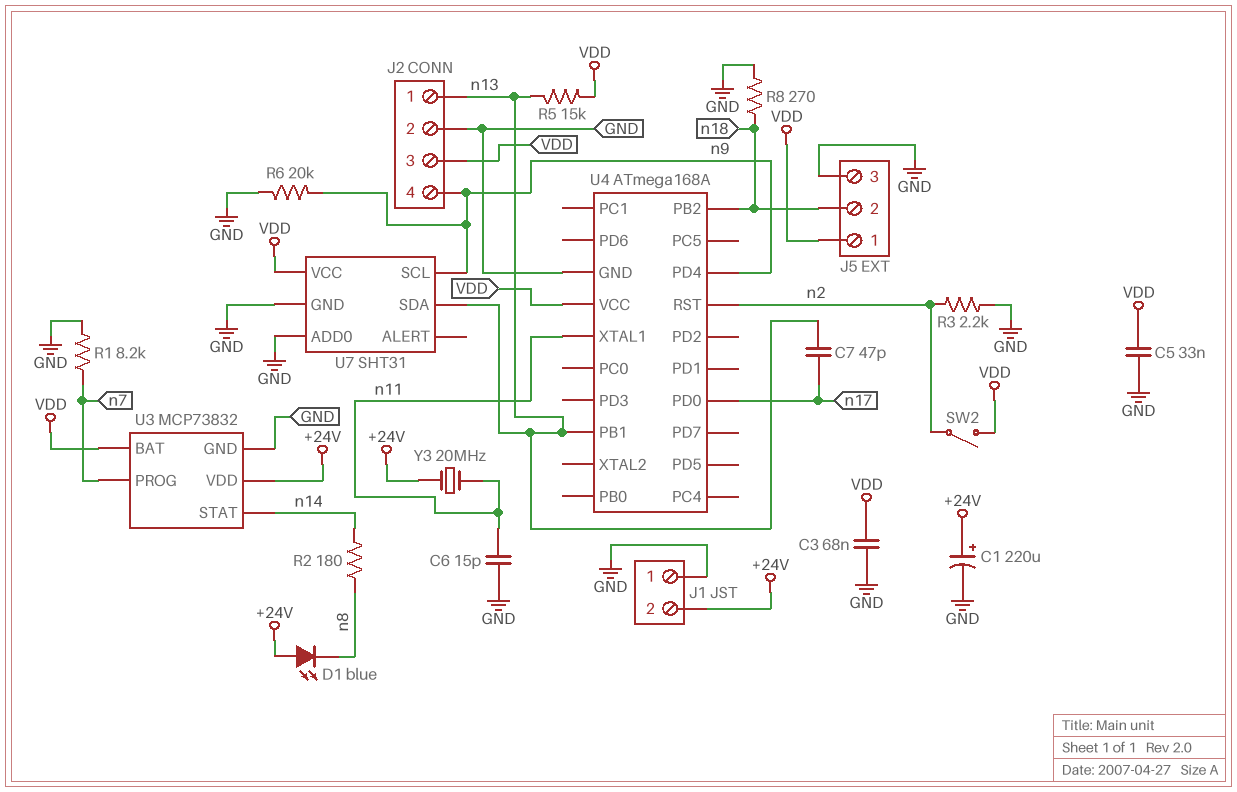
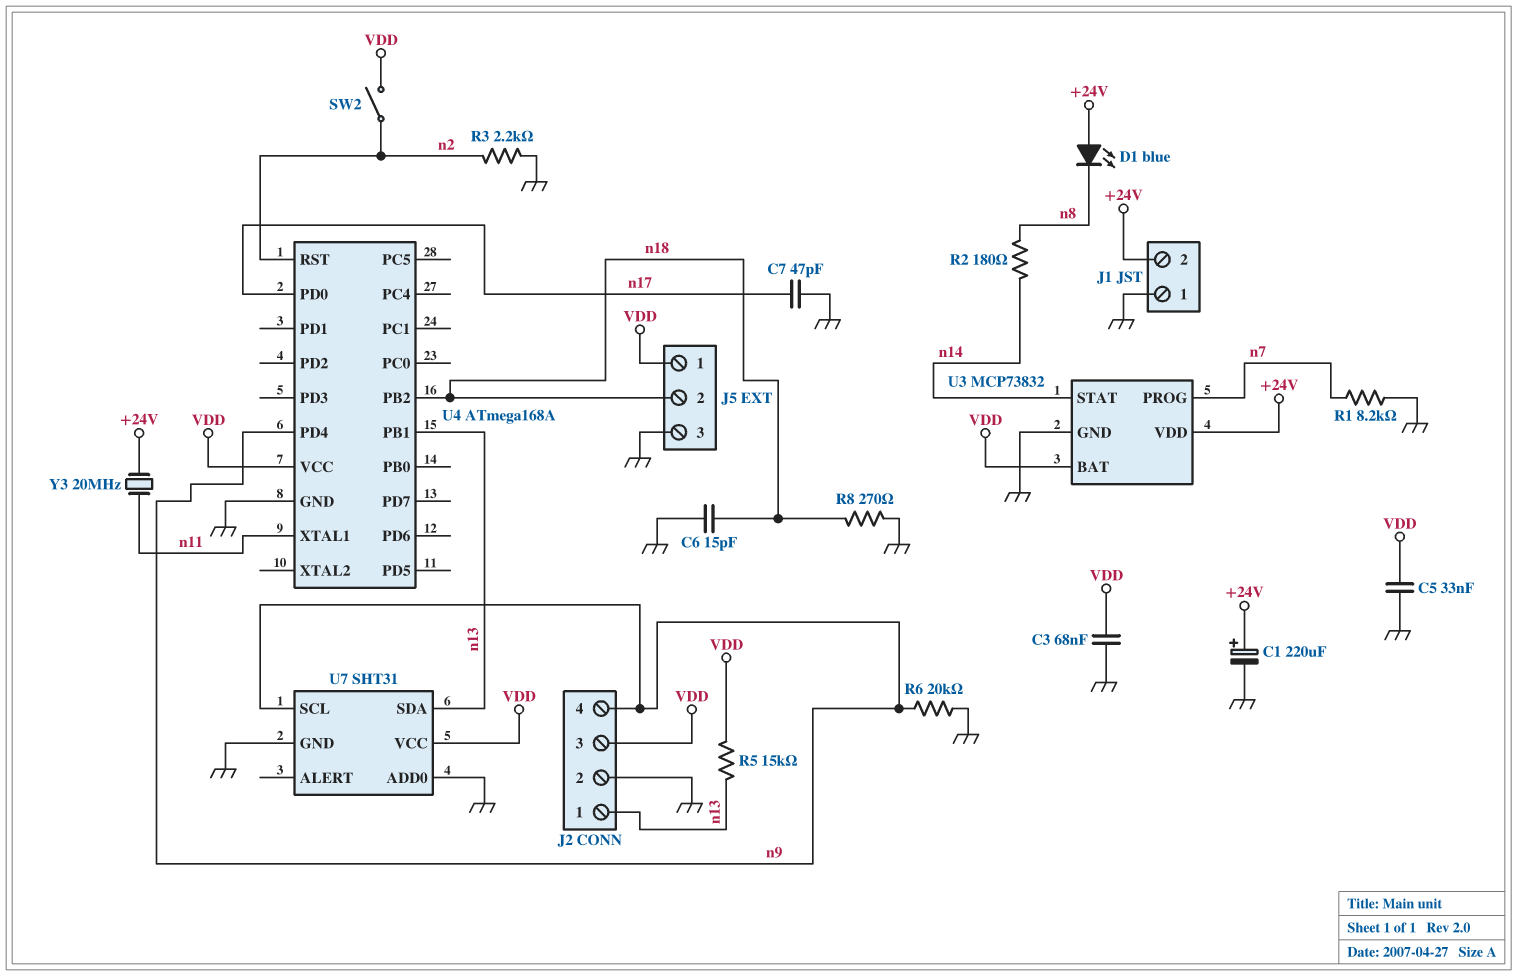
C6: 15pF (GND, n11) -> 15pF (GND, n18)
C7: 47pF (n13, n17) -> 47pF (GND, n17)

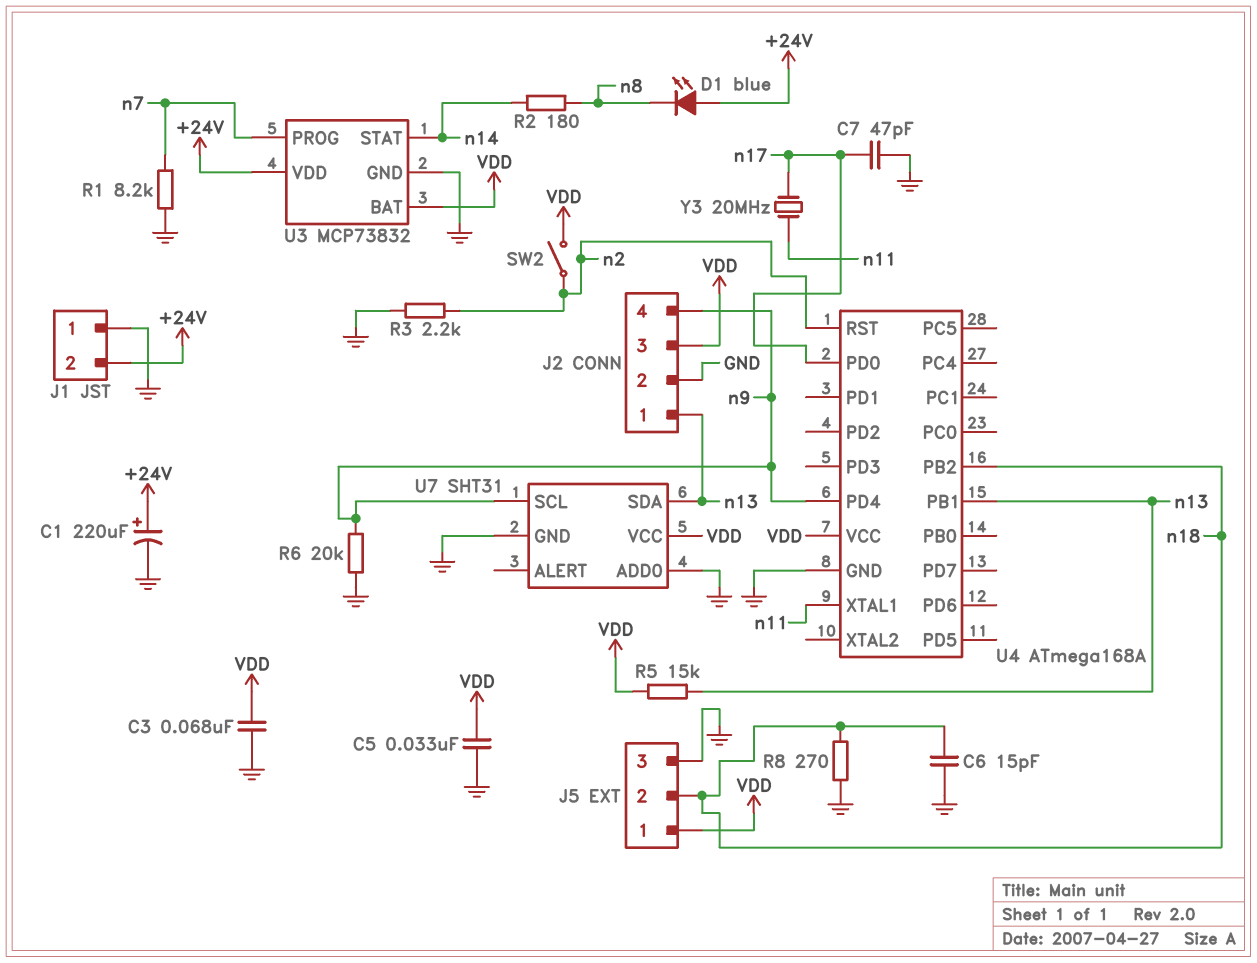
Y3: 20MHz (+24V, n11) -> 20MHz (n11, n17)

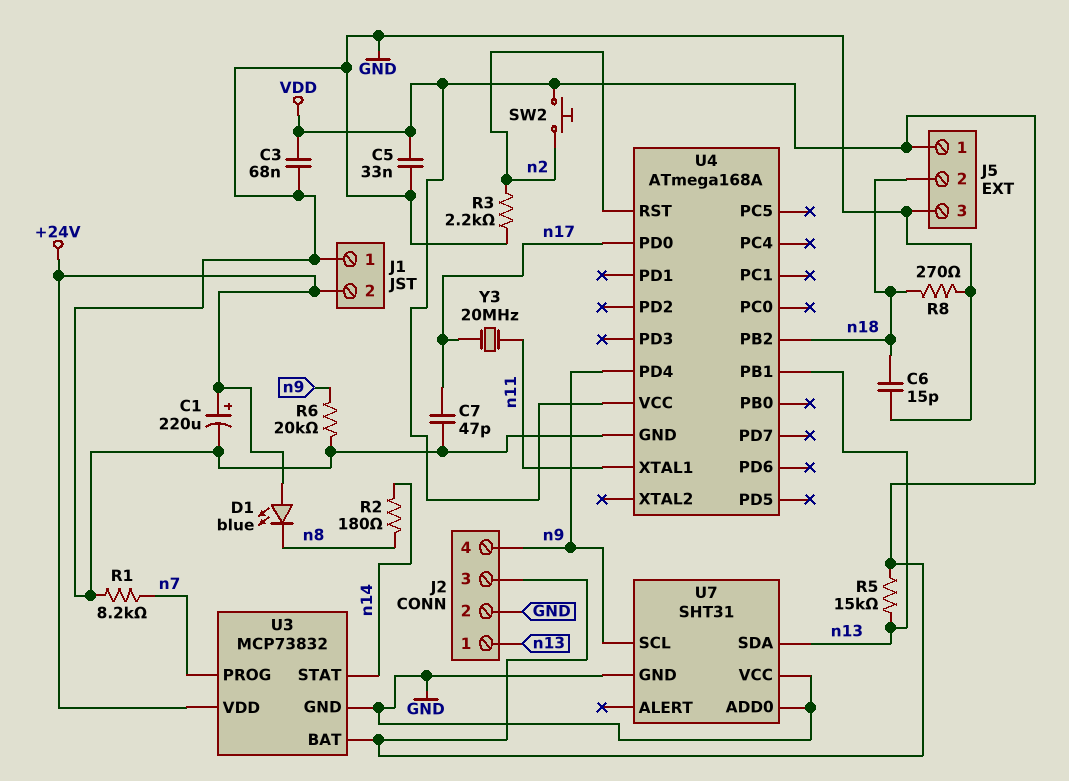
SW2: switch (VDD, n2) -> button (VDD, n2)
U7 pin VCC: VDD -> GND

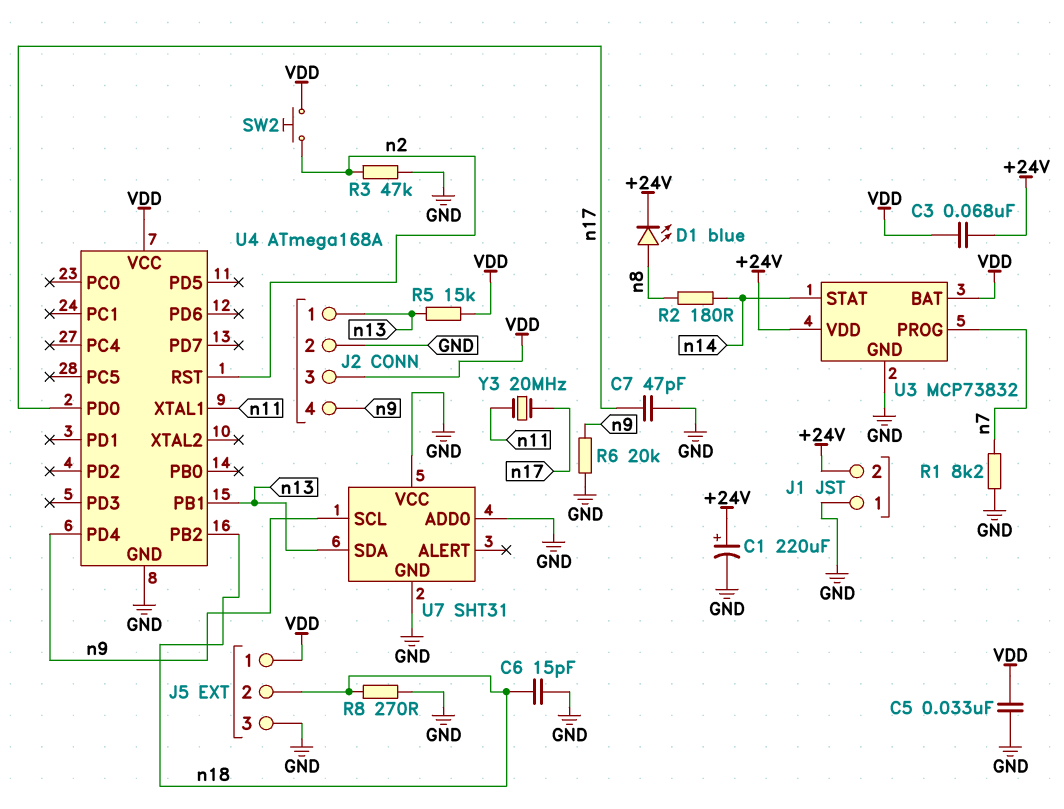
C3: 68nF (GND, VDD) -> 68nF (+24V, VDD)
D1: LED blue (A +24V, K n8) -> LED blue (A n8, K +24V)
R3: 2.2k (GND, n2) -> 47k (GND, n2)

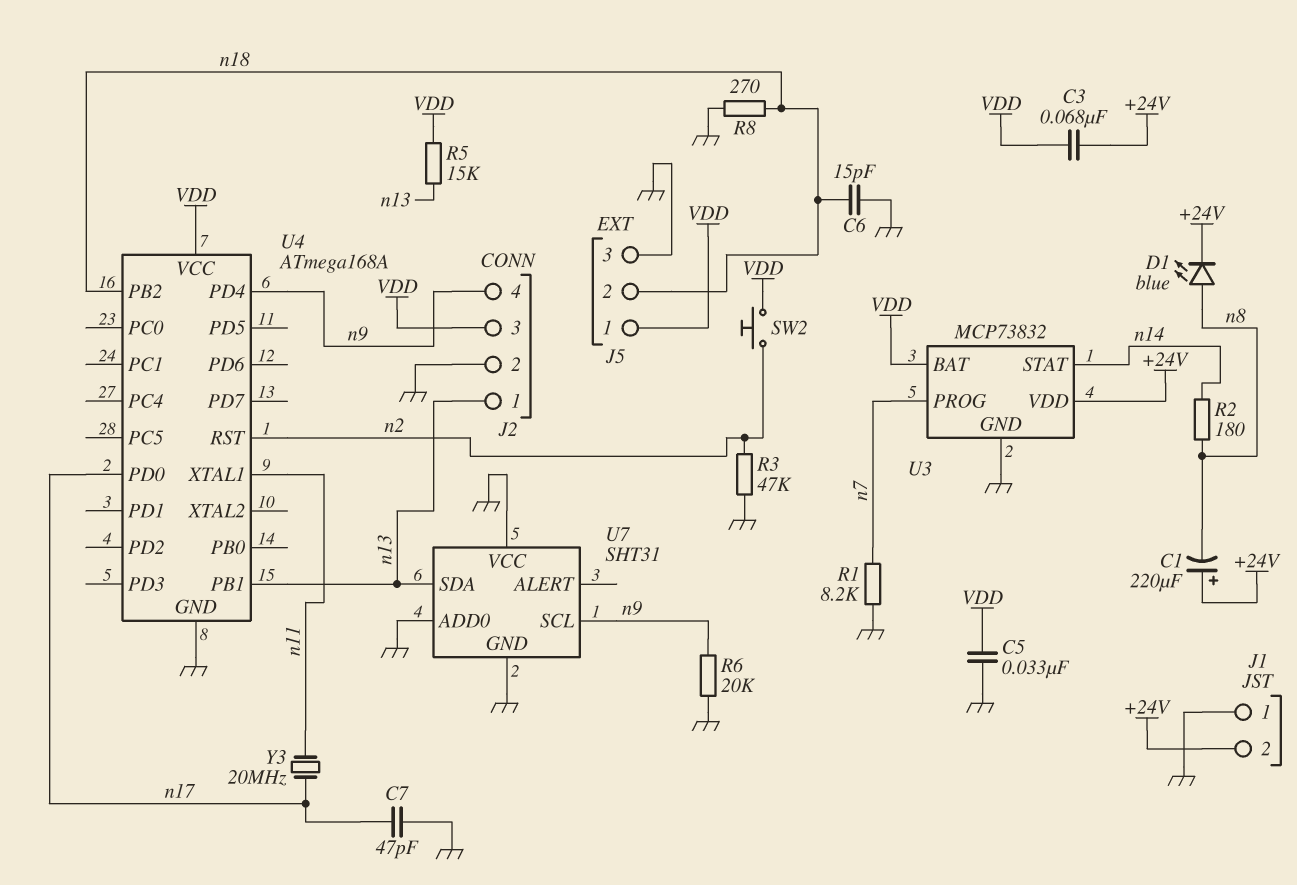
C1: 220uF (plus +24V, minus GND) -> 220uF (plus +24V, minus n8)

